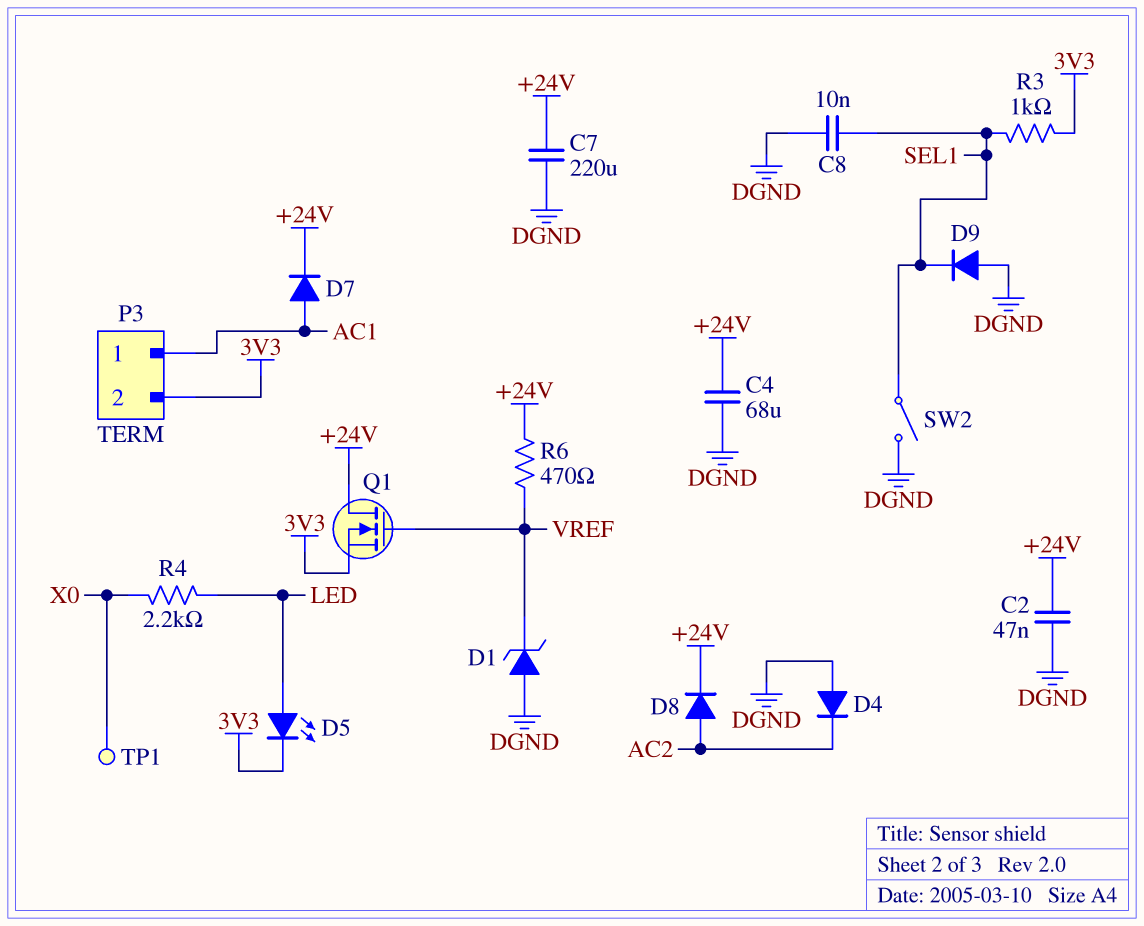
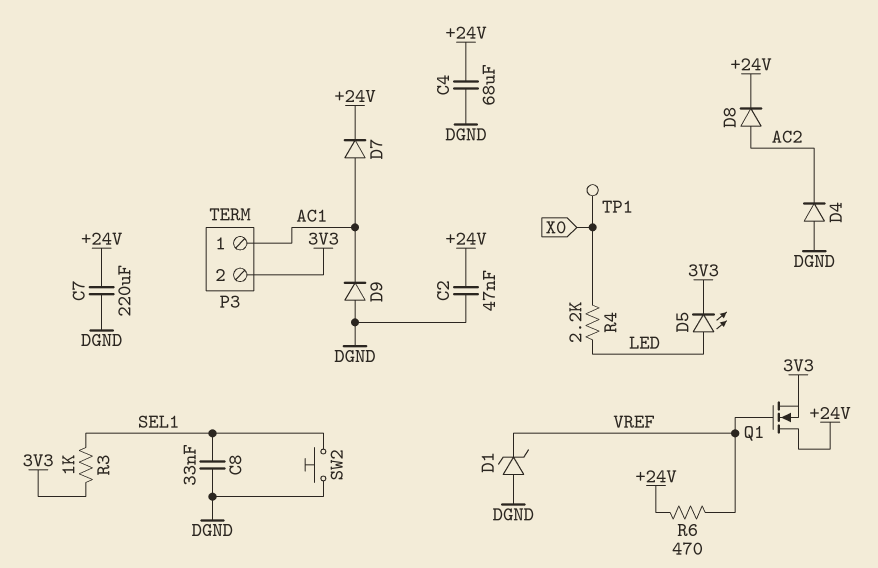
C8: 10nF (DGND, SEL1) -> 33nF (DGND, SEL1)
D9: diode (A DGND, K SEL1) -> diode (A DGND, K AC1)
SW2: switch (DGND, SEL1) -> button (DGND, SEL1)

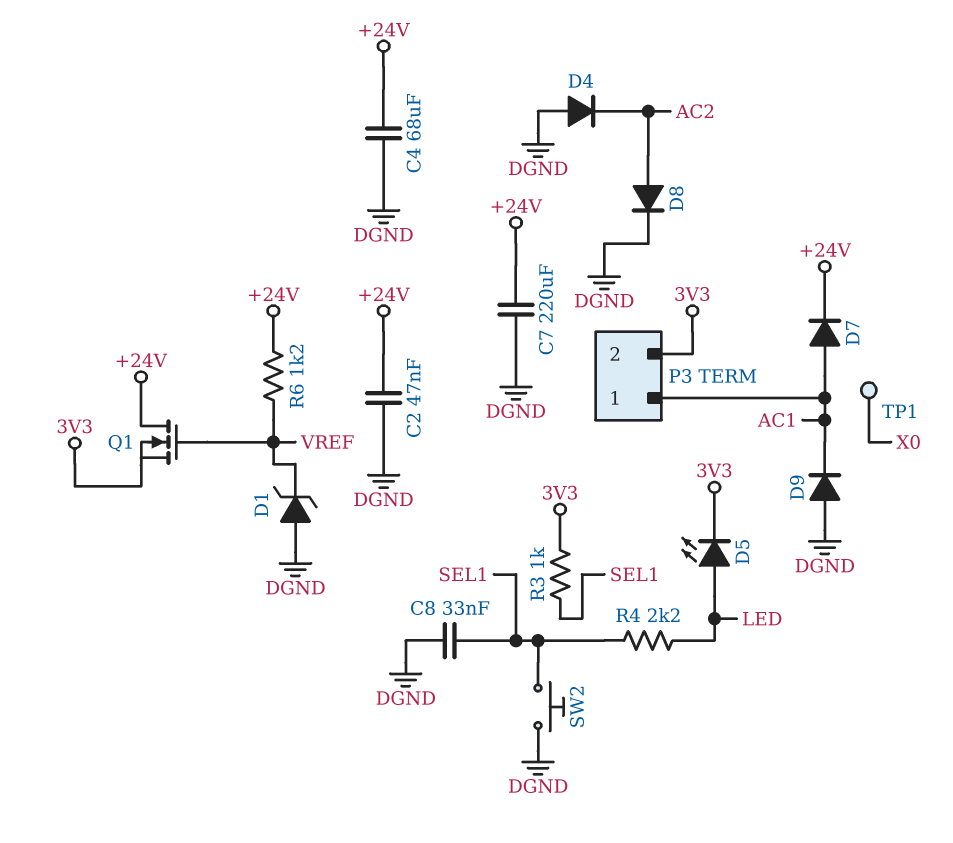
D8: diode (A AC2, K +24V) -> diode (A AC2, K DGND)
R4: 2.2k (LED, X0) -> 2.2k (LED, SEL1)
R6: 470 (+24V, VREF) -> 1.2k (+24V, VREF)

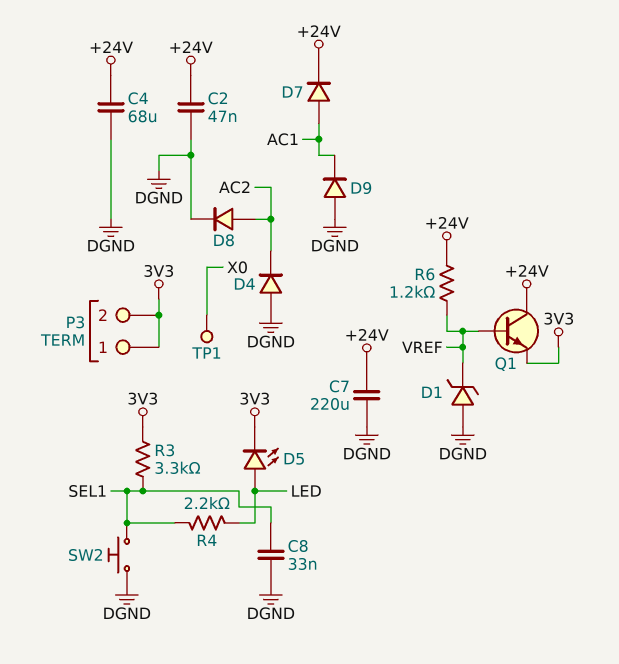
P3 pin 1: AC1 -> 3V3
Q1: NMOS (G VREF, D +24V, S 3V3) -> NPN (B VREF, C +24V, E 3V3)
R3: 1k (3V3, SEL1) -> 3.3k (3V3, SEL1)

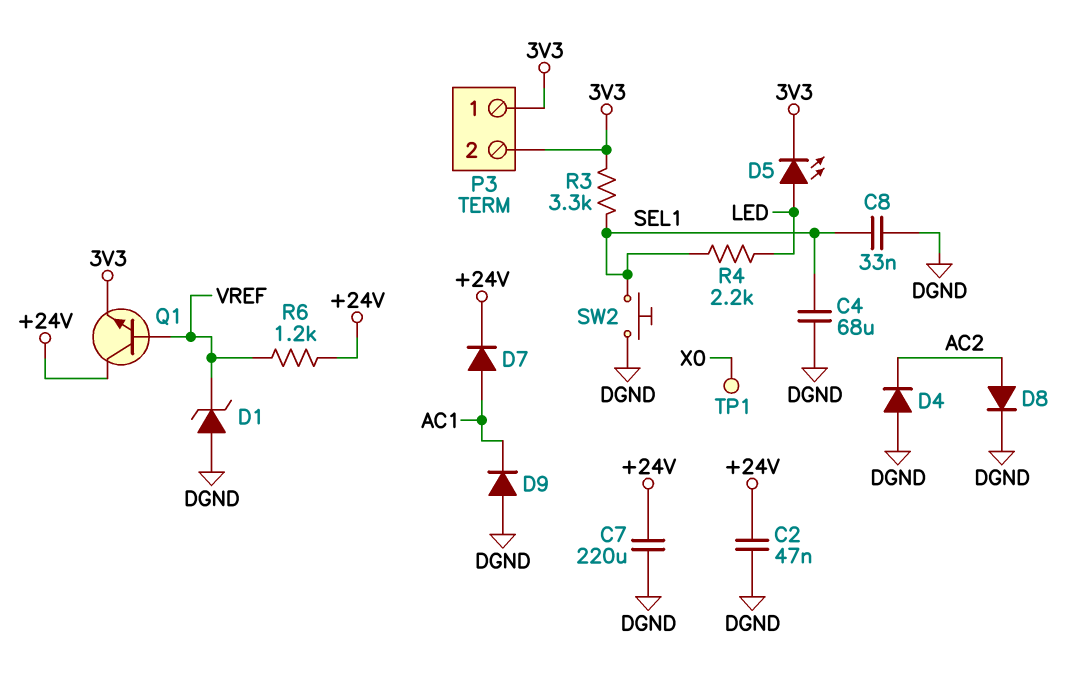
C4: 68uF (+24V, DGND) -> 68uF (DGND, SEL1)

